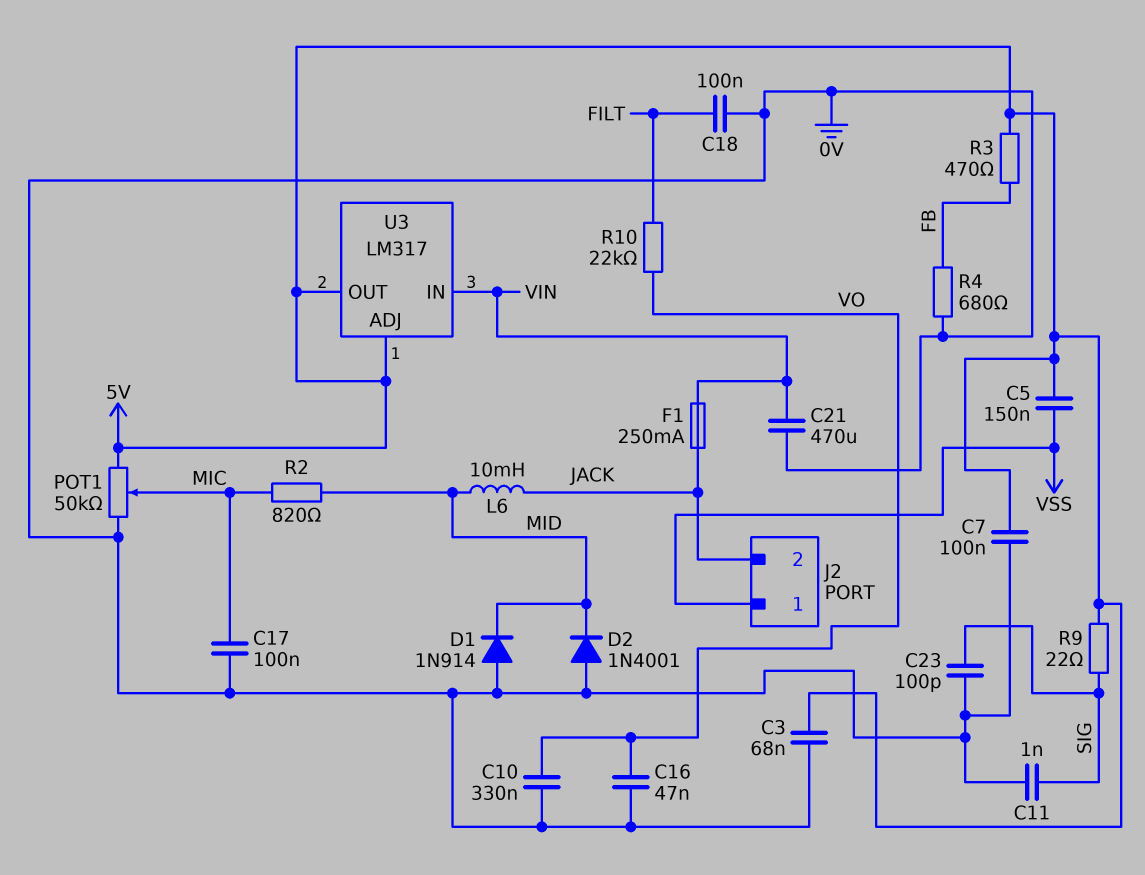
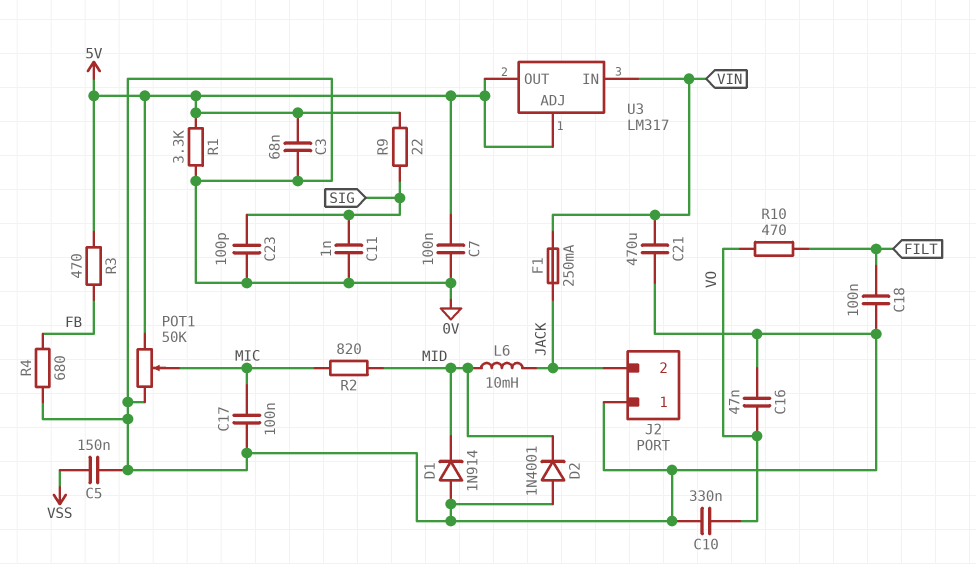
C5: 150nF (5V, VSS) -> 150nF (0V, VSS)
J2 pin 1: VSS -> 0V
R1: none -> 3.3k (0V, 5V)
R10: 22k (FILT, VO) -> 470 (FILT, VO)

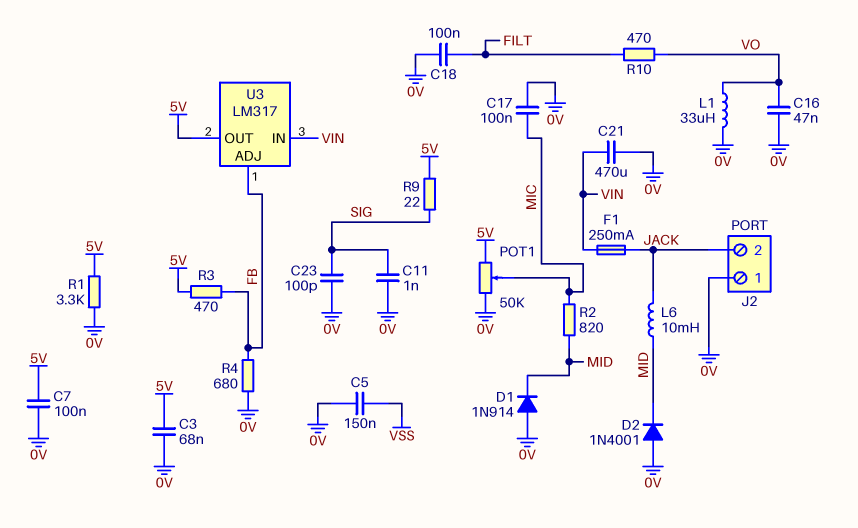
C10: 330nF (0V, VO) -> none
L1: none -> 33uH (0V, VO)
U3 pin ADJ: 5V -> FB

